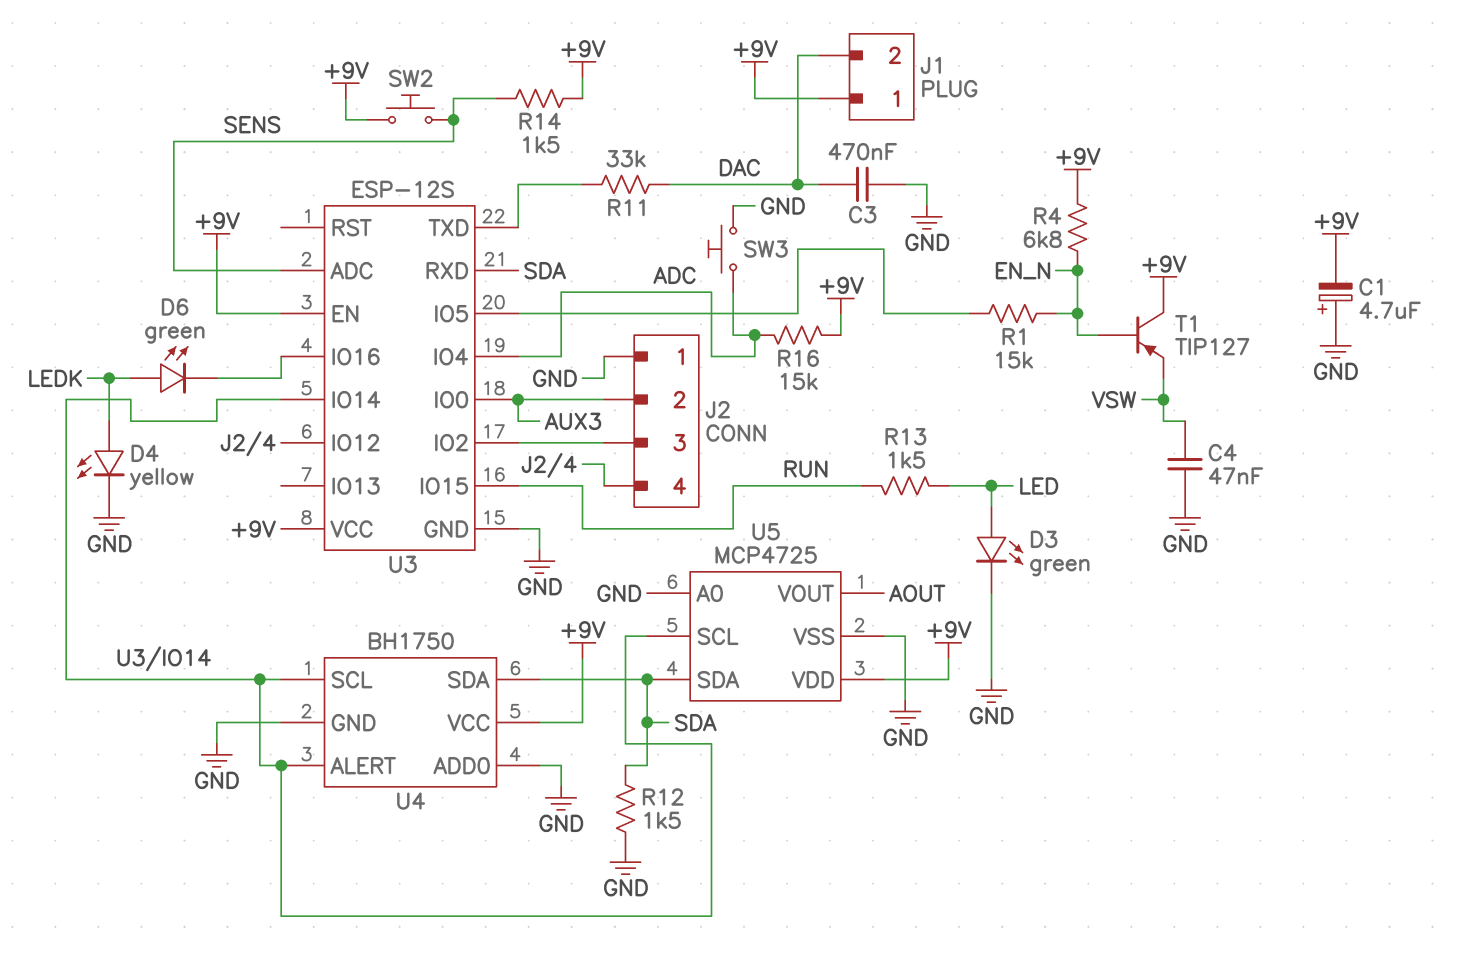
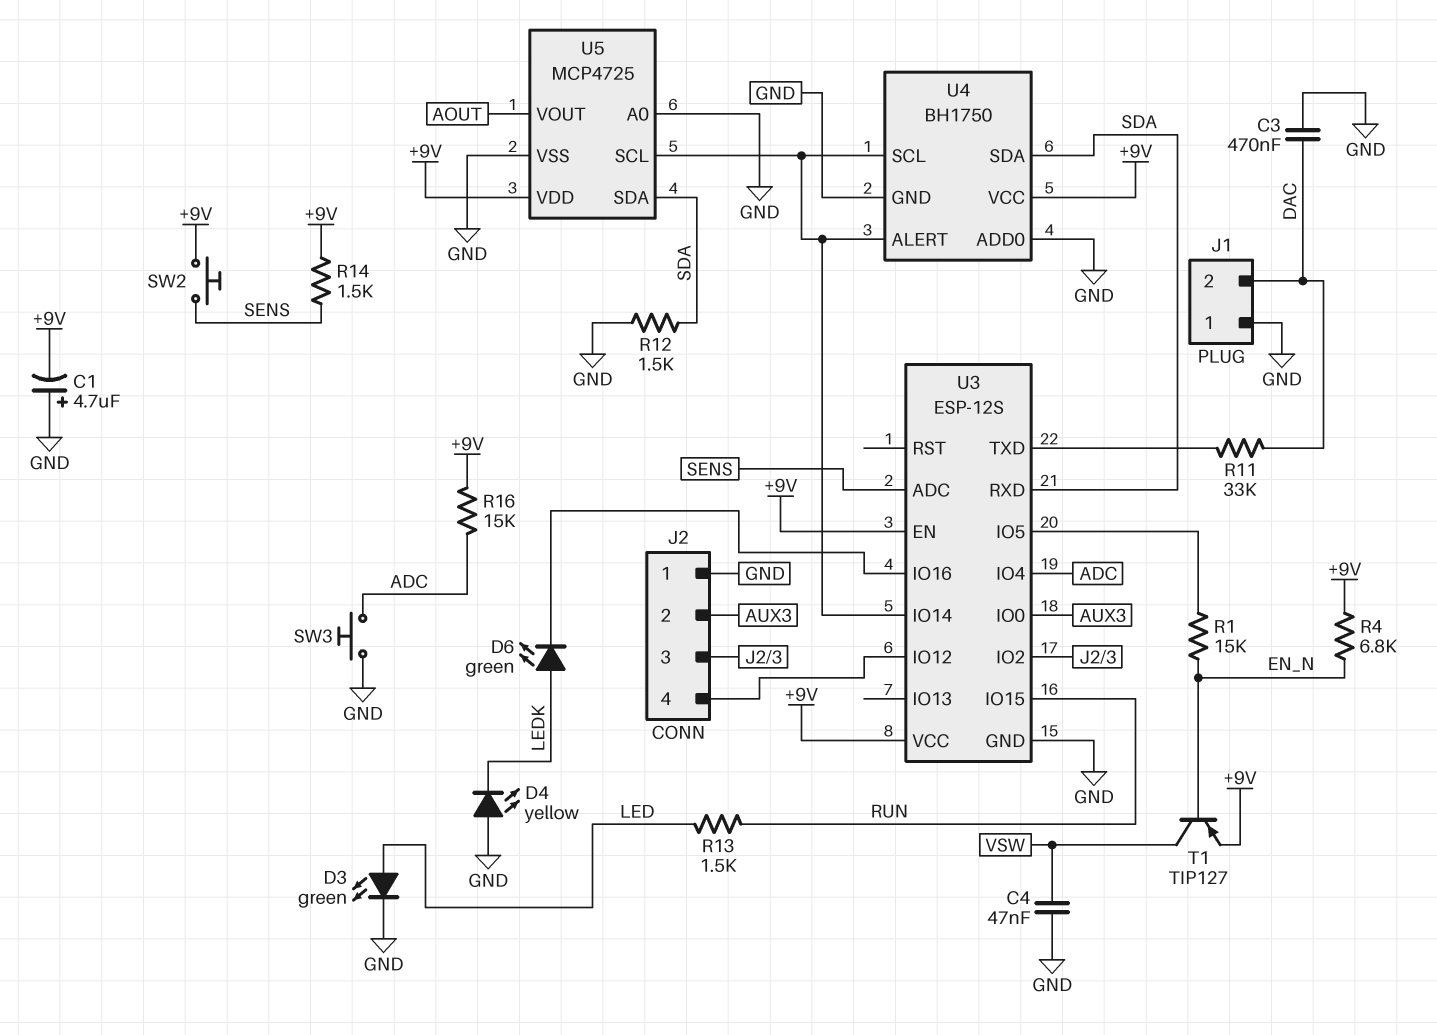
D4: LED yellow (A LEDK, K GND) -> LED yellow (A GND, K LEDK)
J1 pin 1: +9V -> GND
T1: PNP TIP127 (B EN_N, C +9V, E VSW) -> PNP TIP127 (B EN_N, C VSW, E +9V)

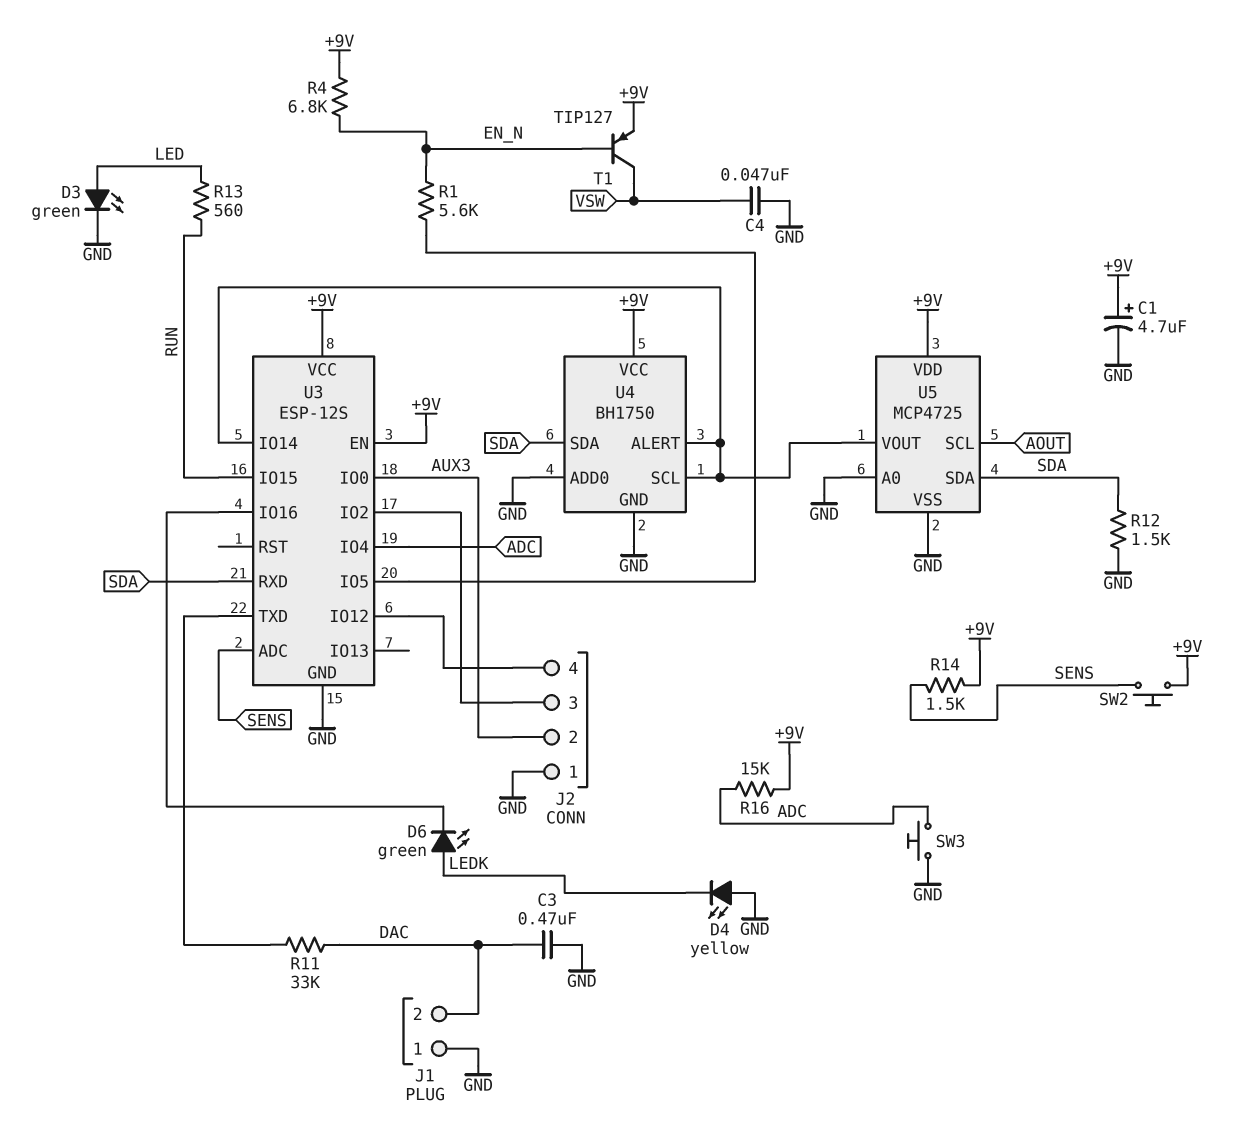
C1: 4.7uF (plus GND, minus +9V) -> 4.7uF (plus +9V, minus GND)
R1: 15k (EN_N, U3/IO5) -> 5.6k (EN_N, U3/IO5)
R13: 1.5k (LED, RUN) -> 560 (LED, RUN)
U5 pin SCL: U3/IO14 -> AOUT
U5 pin VOUT: AOUT -> U3/IO14

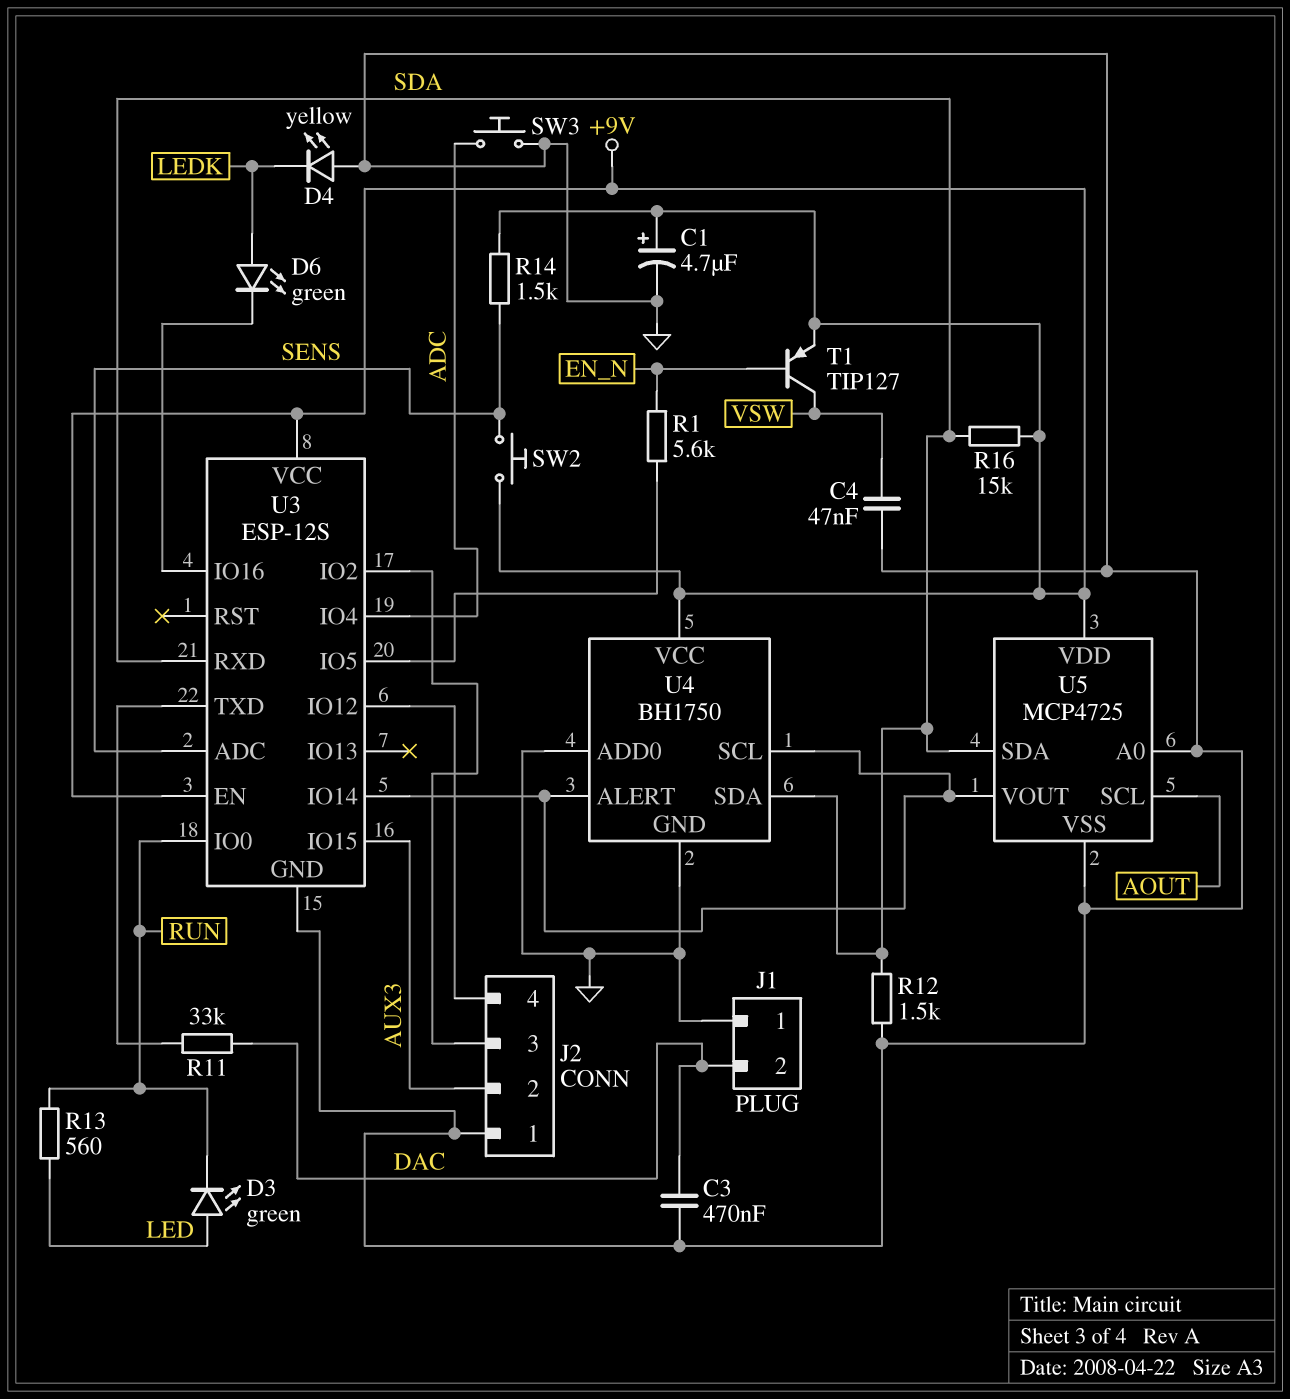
D3: LED green (A LED, K GND) -> LED green (A LED, K RUN)
R4: 6.8k (+9V, EN_N) -> none
R16: 15k (+9V, ADC) -> 15k (+9V, SDA)
U3 pin IO0: AUX3 -> RUN
U3 pin IO15: RUN -> AUX3

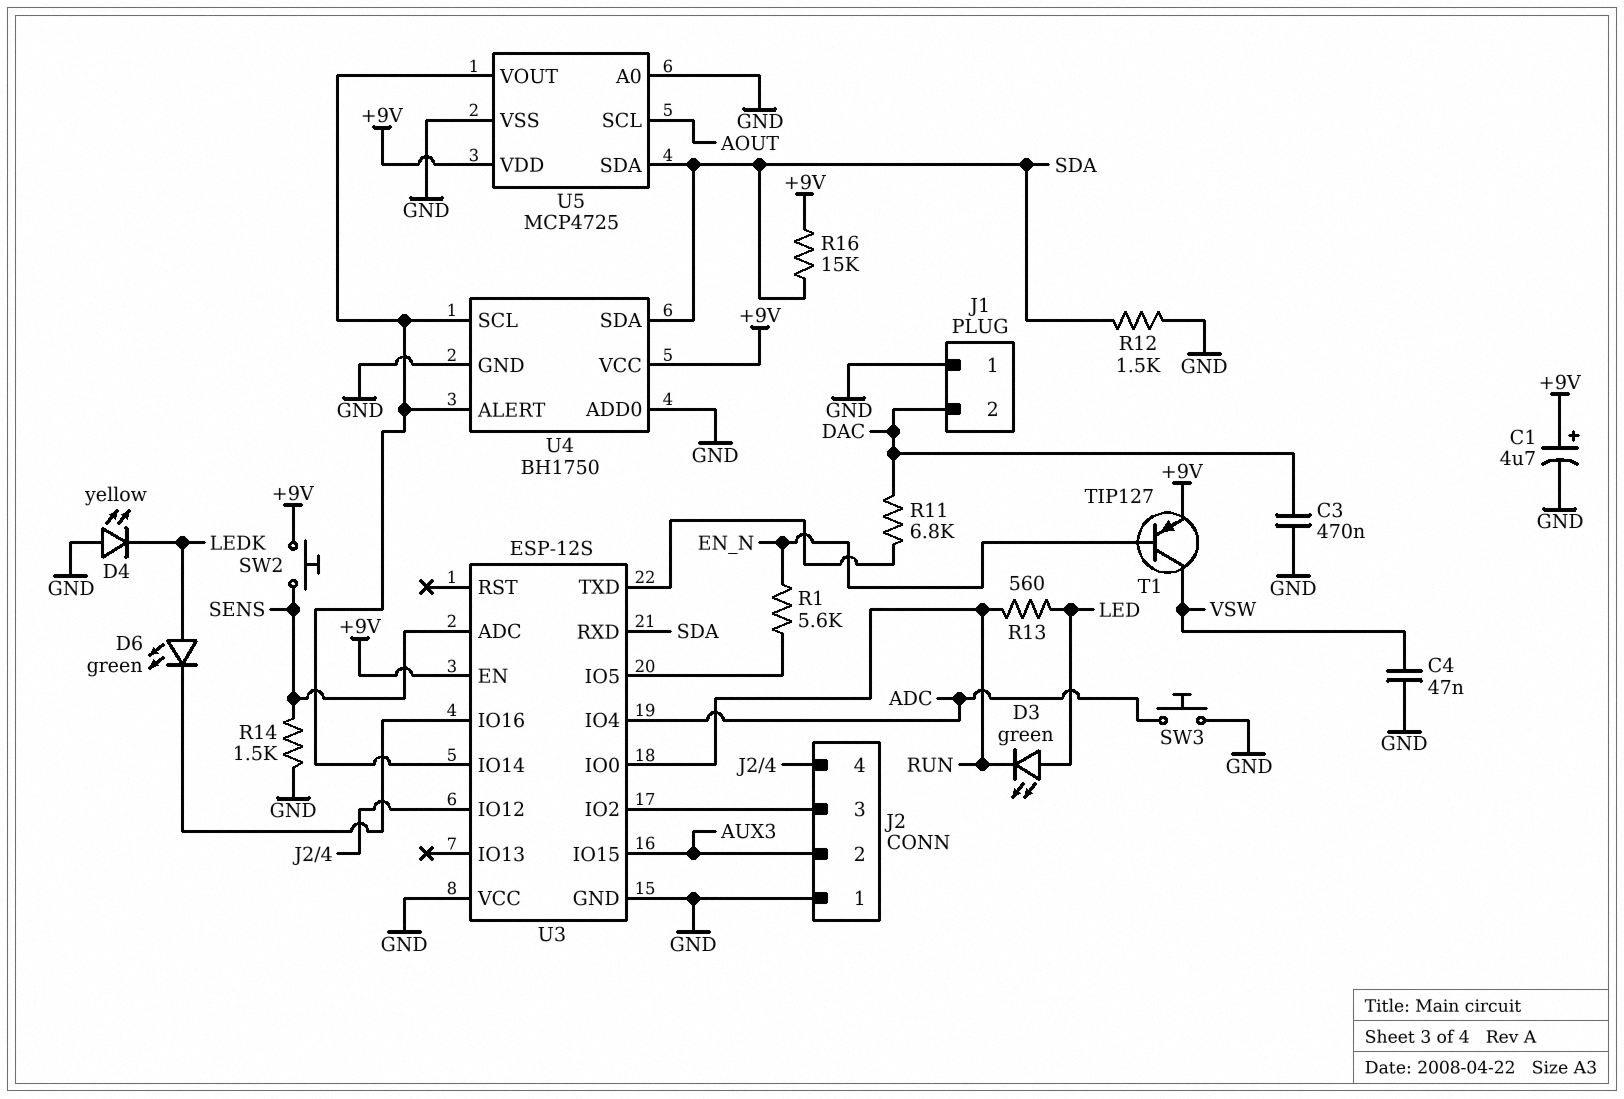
R11: 33k (DAC, U3/TXD) -> 6.8k (DAC, U3/TXD)
R14: 1.5k (+9V, SENS) -> 1.5k (GND, SENS)
U3 pin VCC: +9V -> GND

